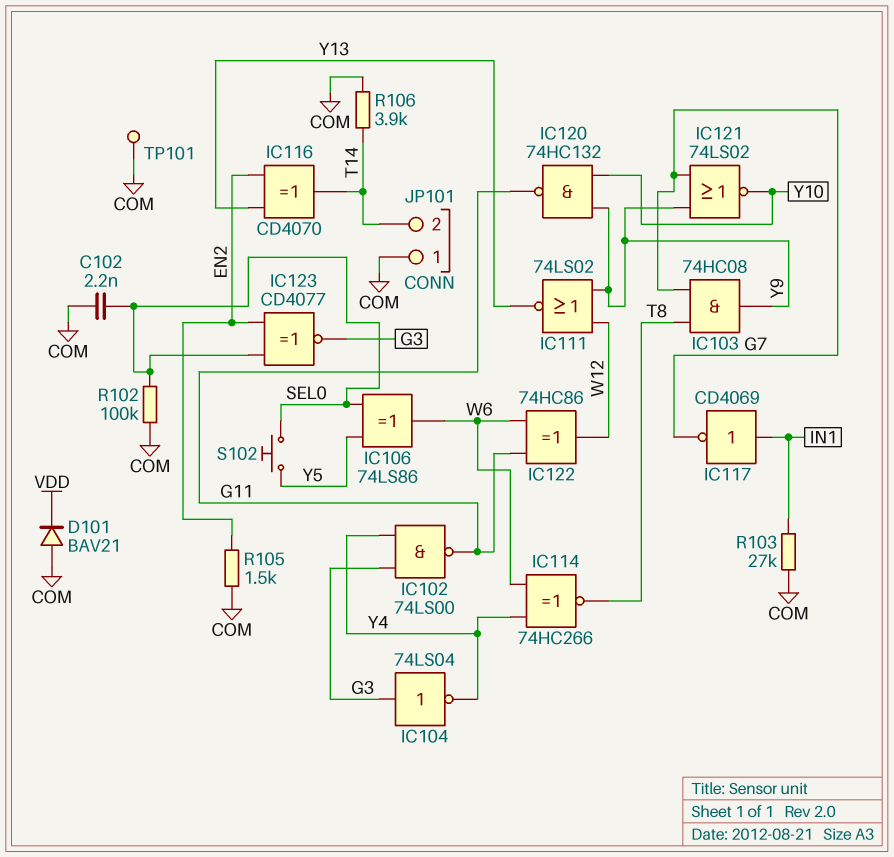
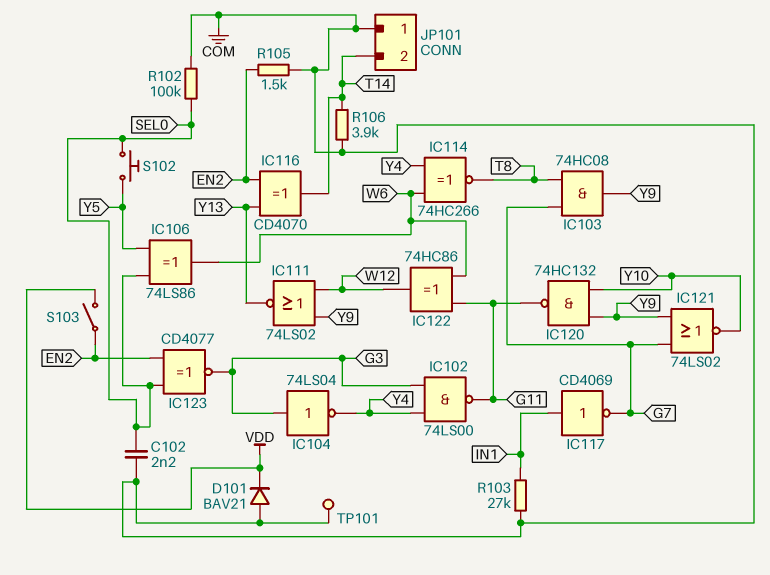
S103: none -> switch (EN2, VDD)

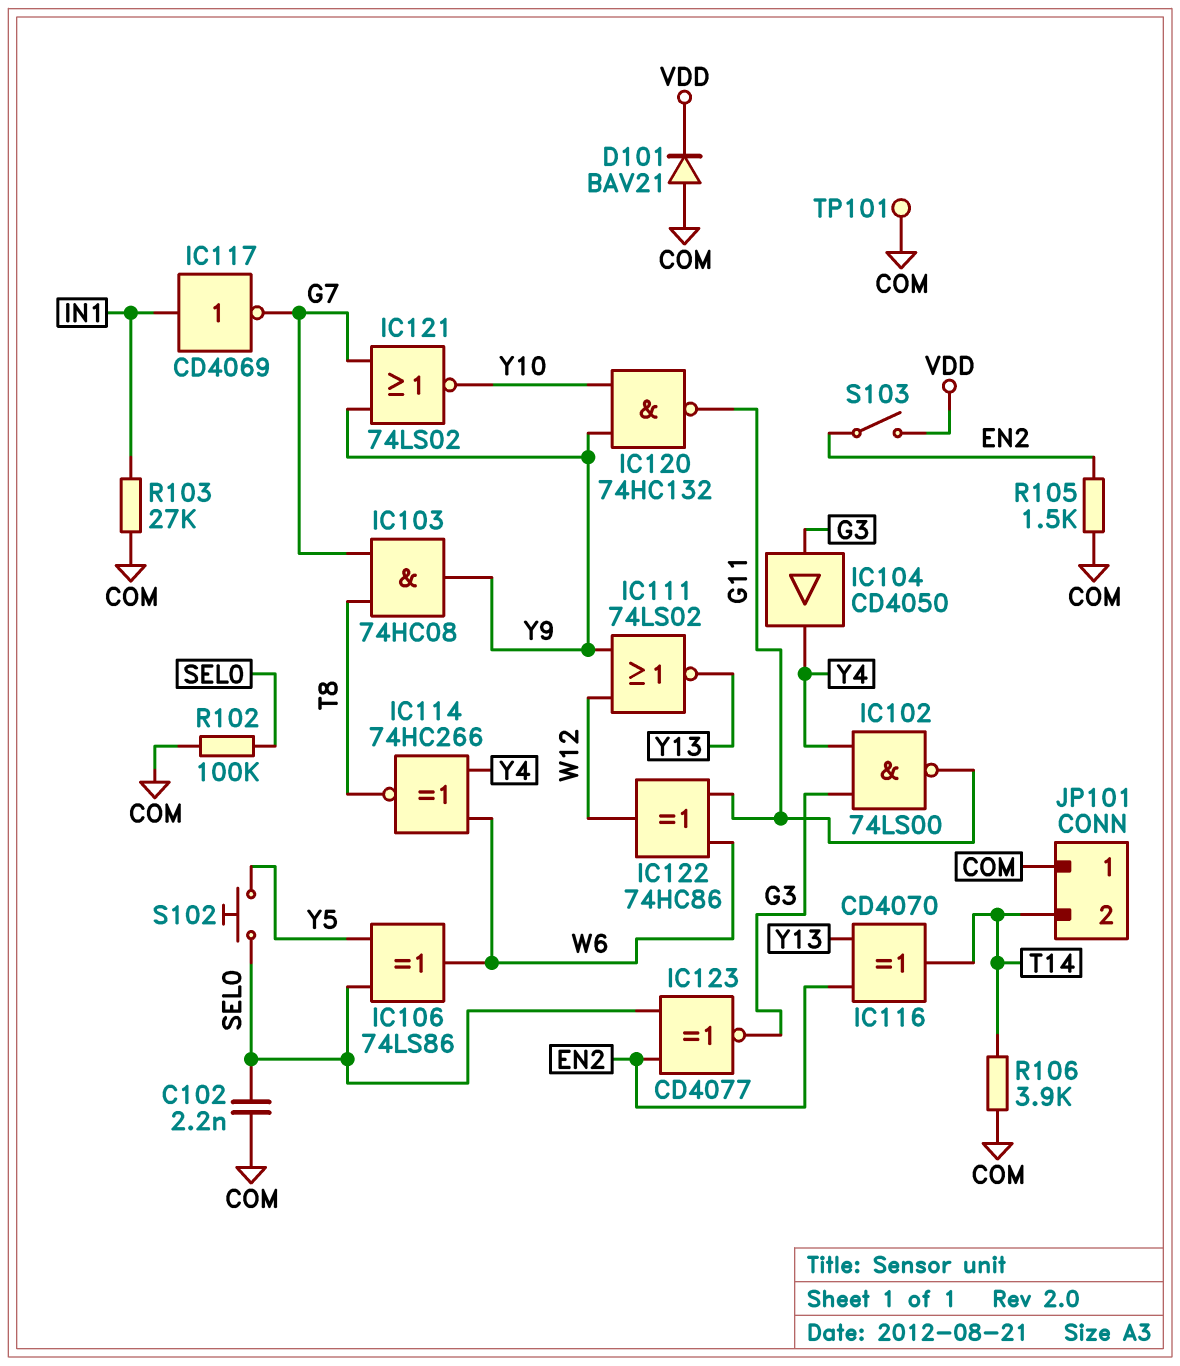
IC104: NOT 74LS04 (in G3, out Y4) -> buffer CD4050 (in G3, out Y4)

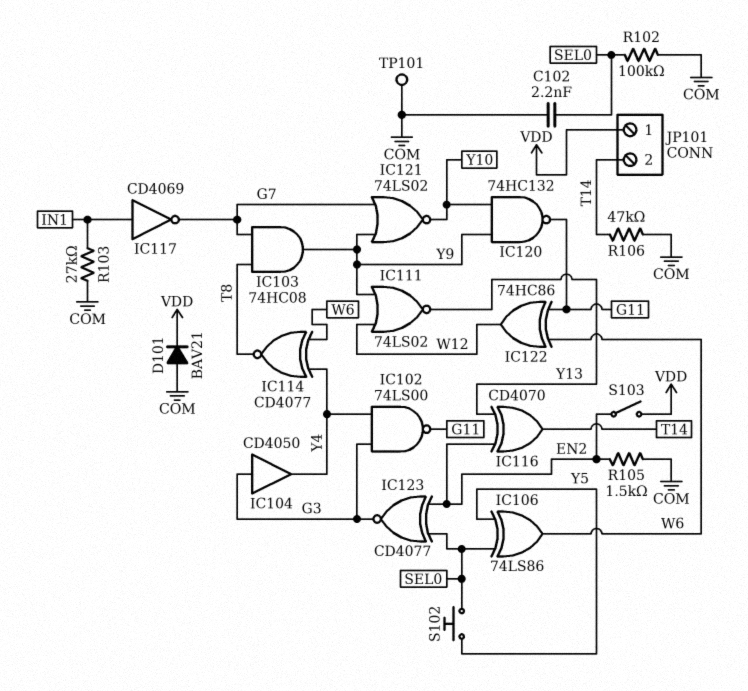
IC114: XNOR 74HC266 (in W6, in Y4, out T8) -> XNOR CD4077 (in W6, in Y4, out T8)
JP101 pin 1: COM -> VDD
R106: 3.9k (COM, T14) -> 47k (COM, T14)

